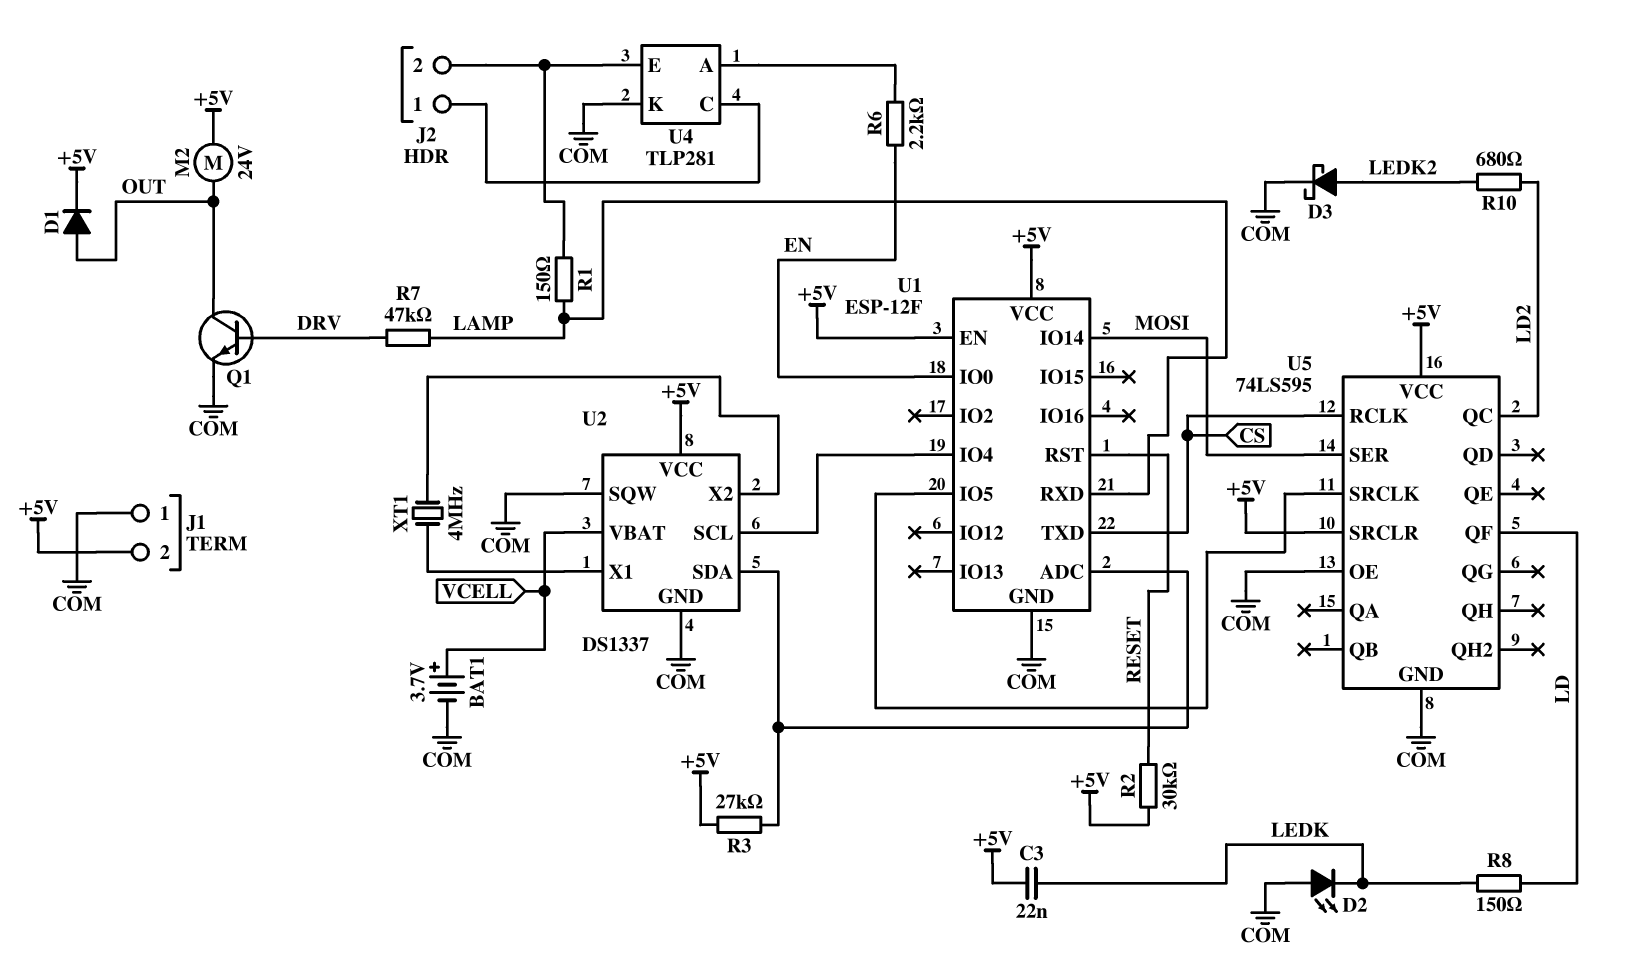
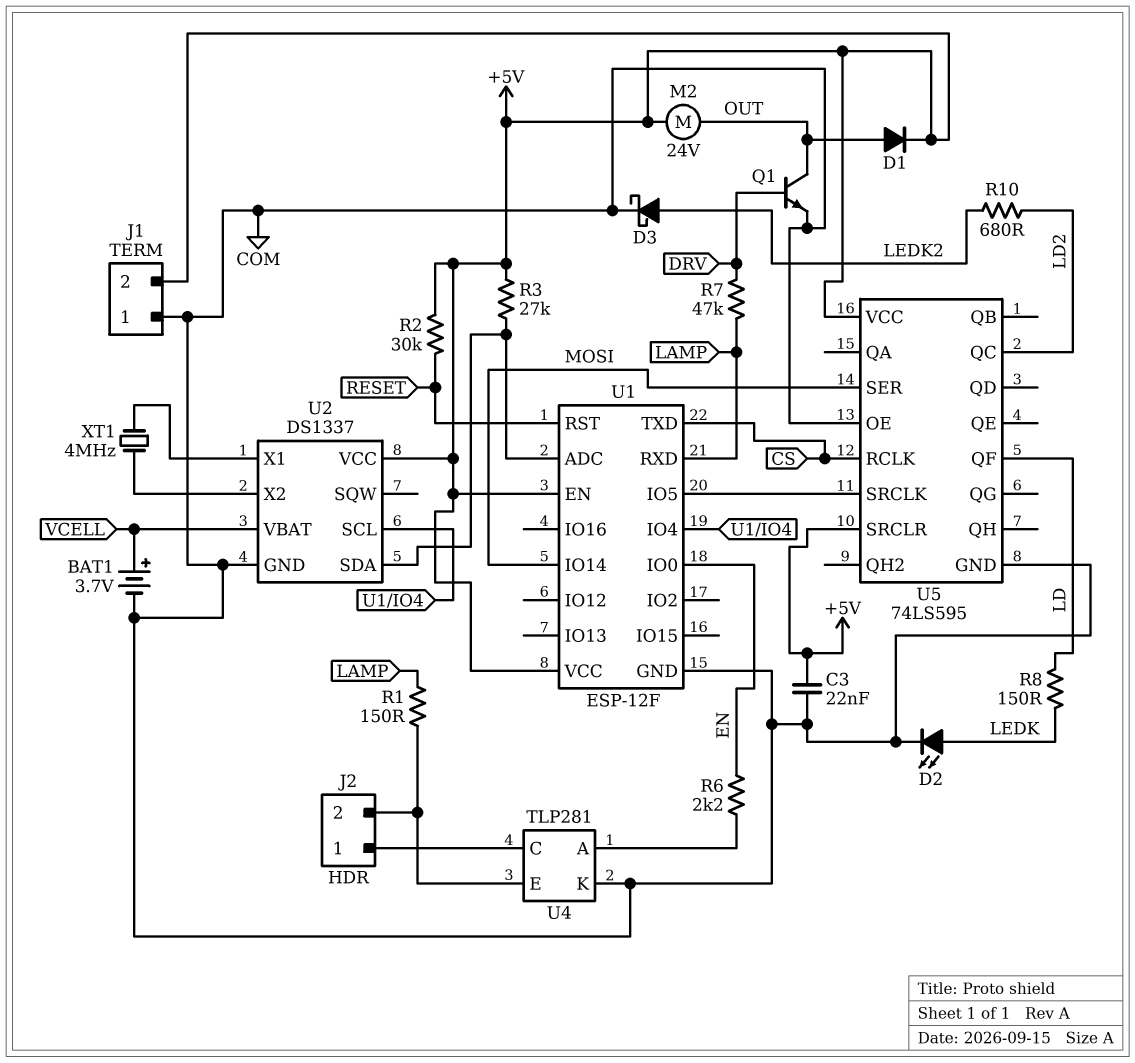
C3: 22nF (+5V, LEDK) -> 22nF (+5V, COM)
D2: LED (A COM, K LEDK) -> LED (A LEDK, K COM)
U2 pin SQW: COM -> none

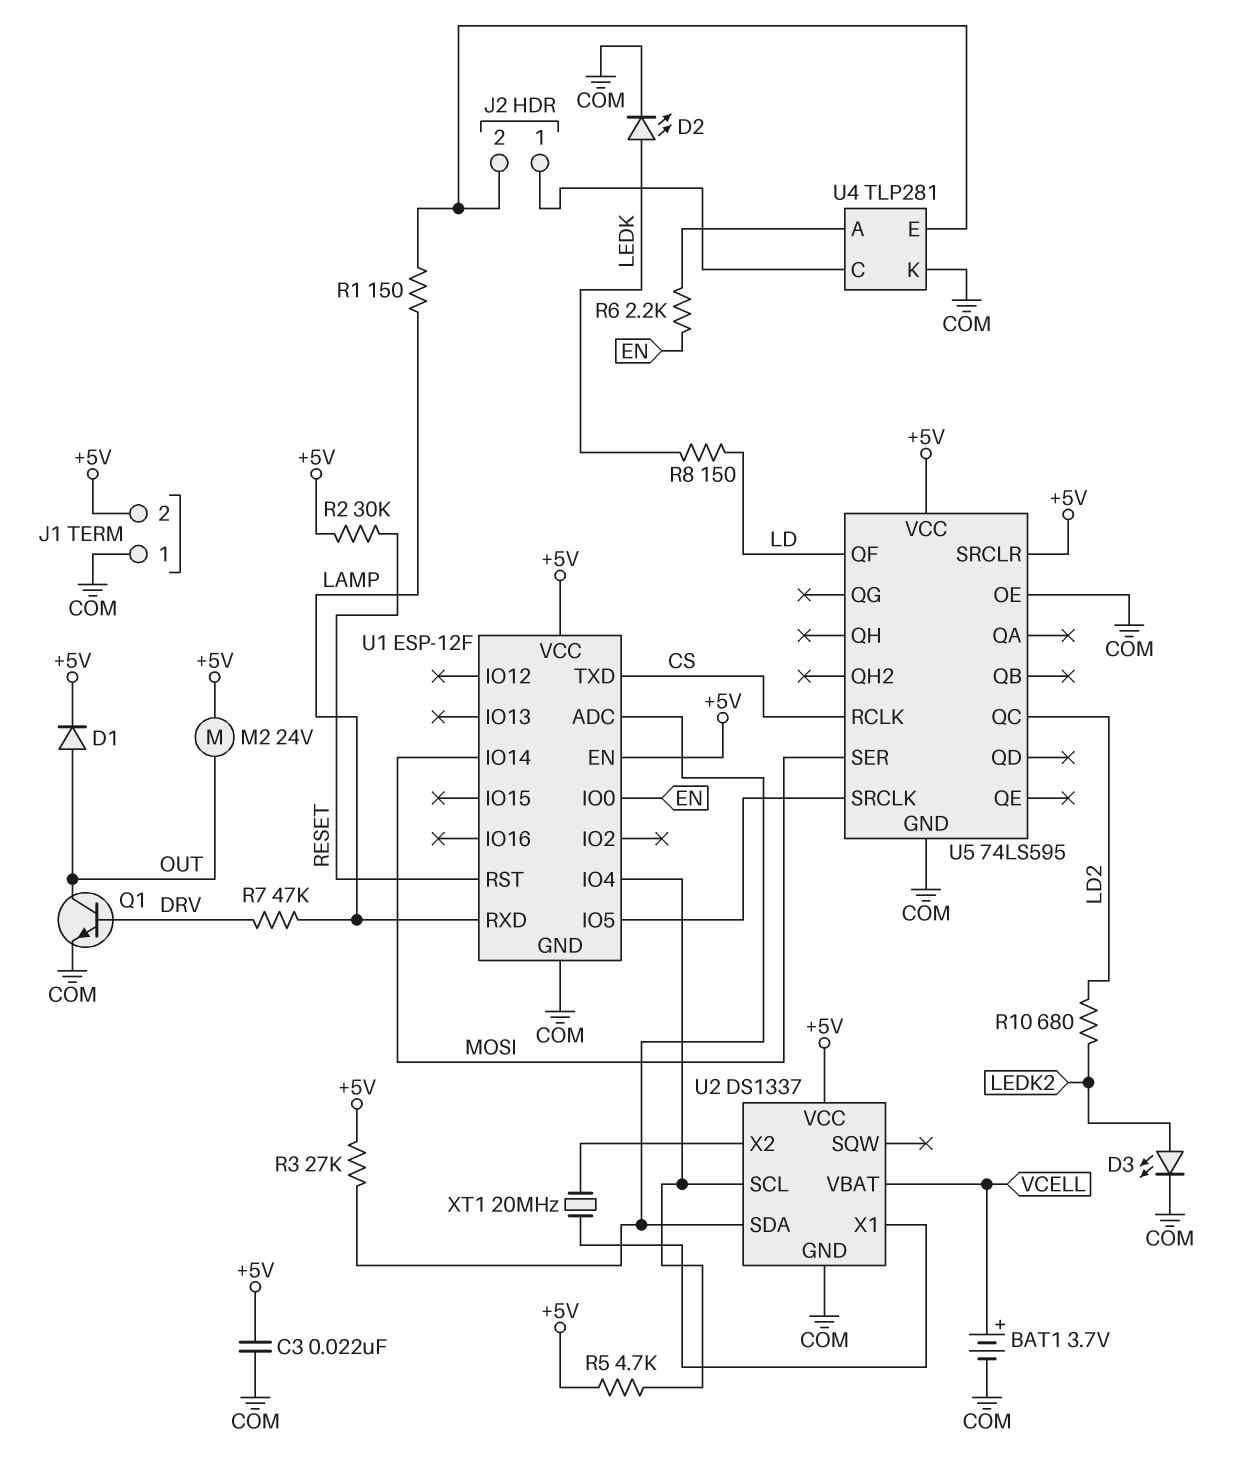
D3: schottky (A LEDK2, K COM) -> LED (A LEDK2, K COM)
R5: none -> 4.7k (+5V, U1/IO4)
XT1: 4MHz (U2/X1, U2/X2) -> 20MHz (U2/X1, U2/X2)

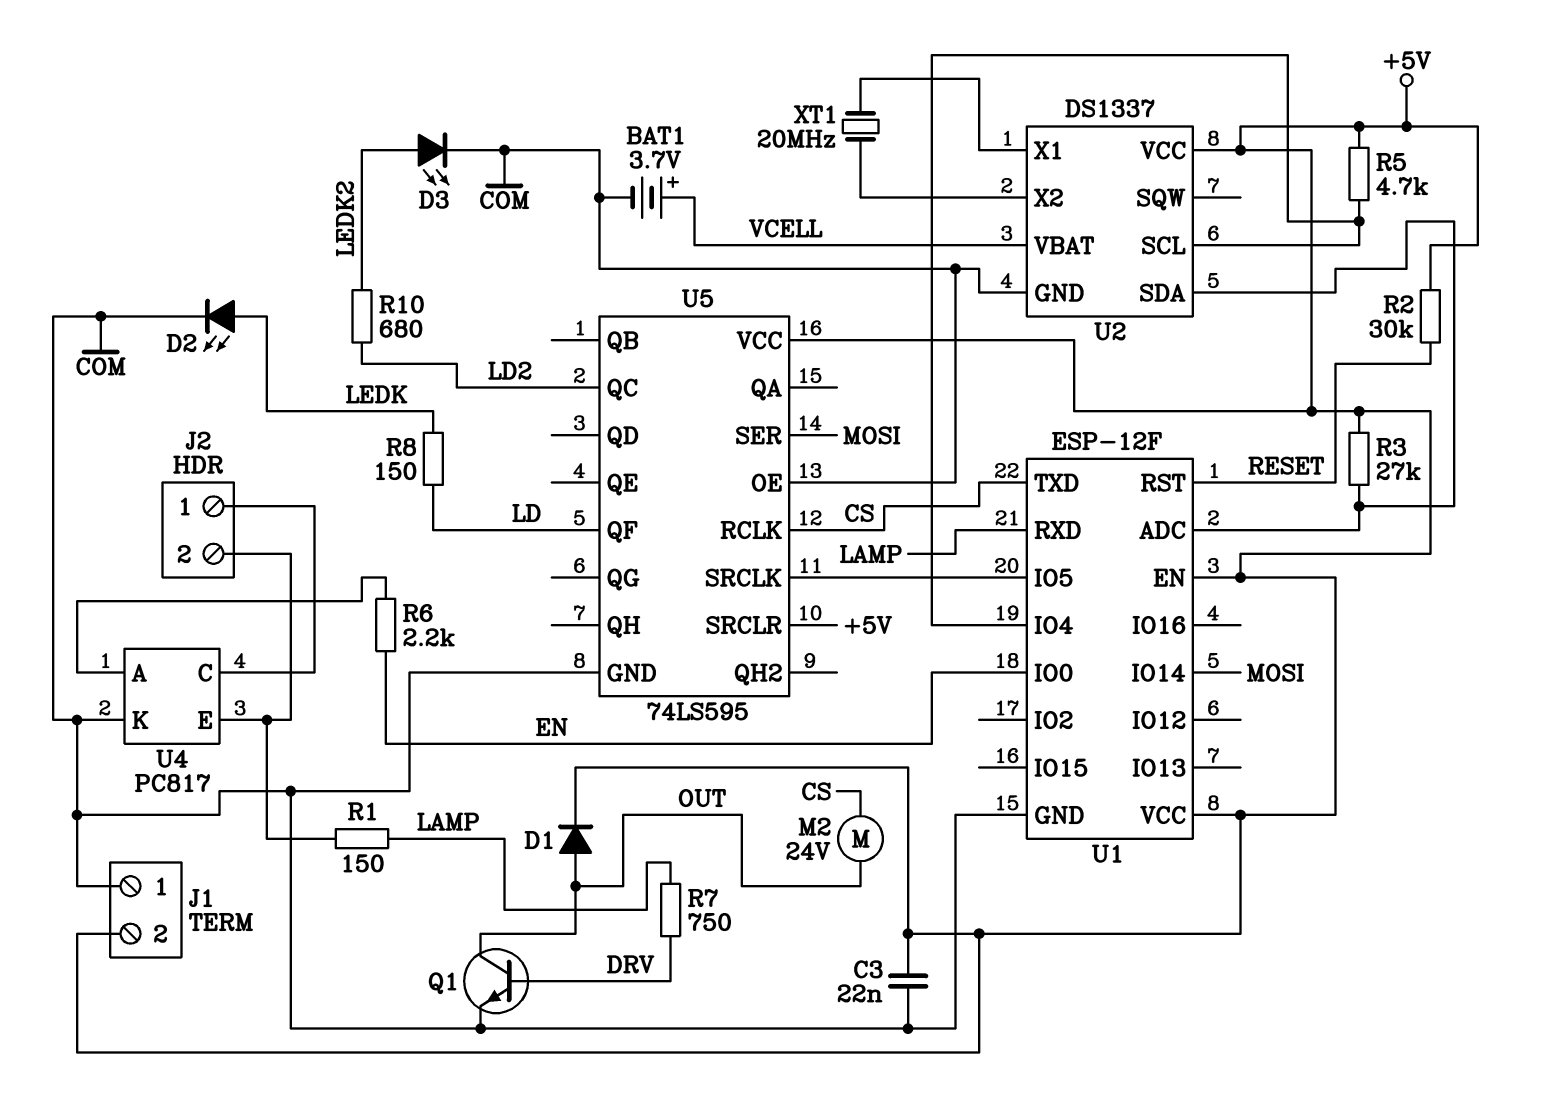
M2: motor 24V (+5V, OUT) -> motor 24V (CS, OUT)
R7: 47k (DRV, LAMP) -> 750 (DRV, LAMP)
U4: TLP281 -> PC817

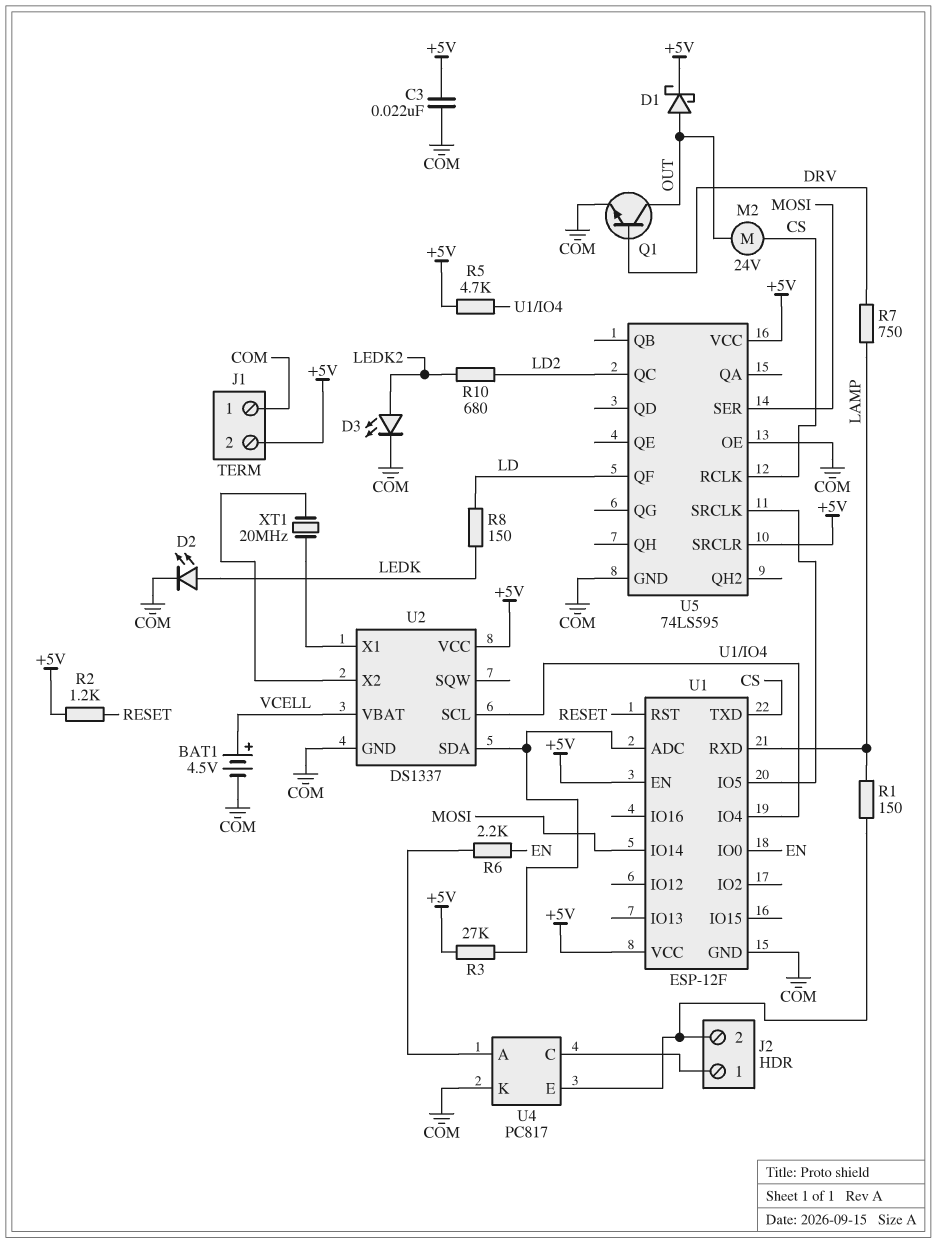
BAT1: 3.7V (plus VCELL, minus COM) -> 4.5V (plus VCELL, minus COM)
D1: diode (A OUT, K +5V) -> schottky (A OUT, K +5V)
R2: 30k (+5V, RESET) -> 1.2k (+5V, RESET)

